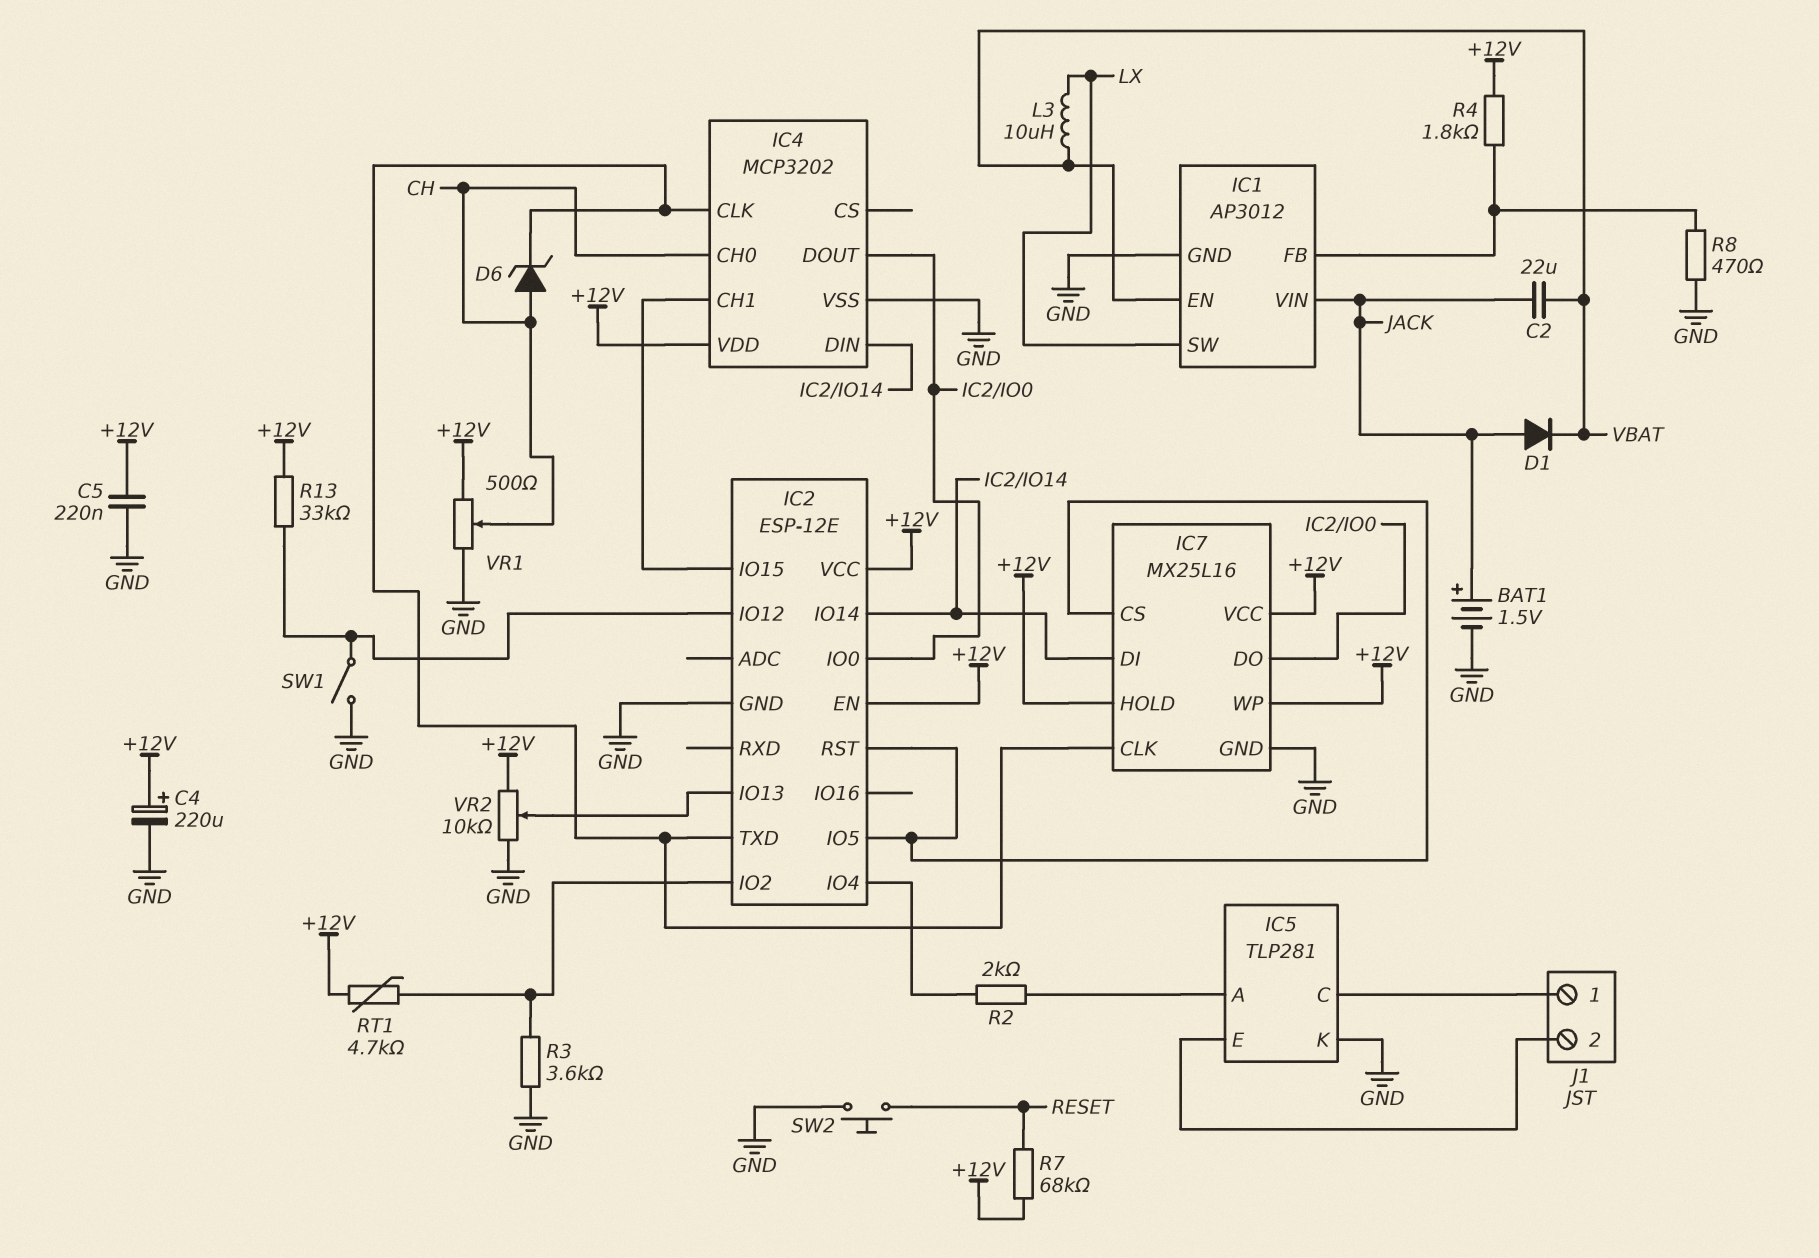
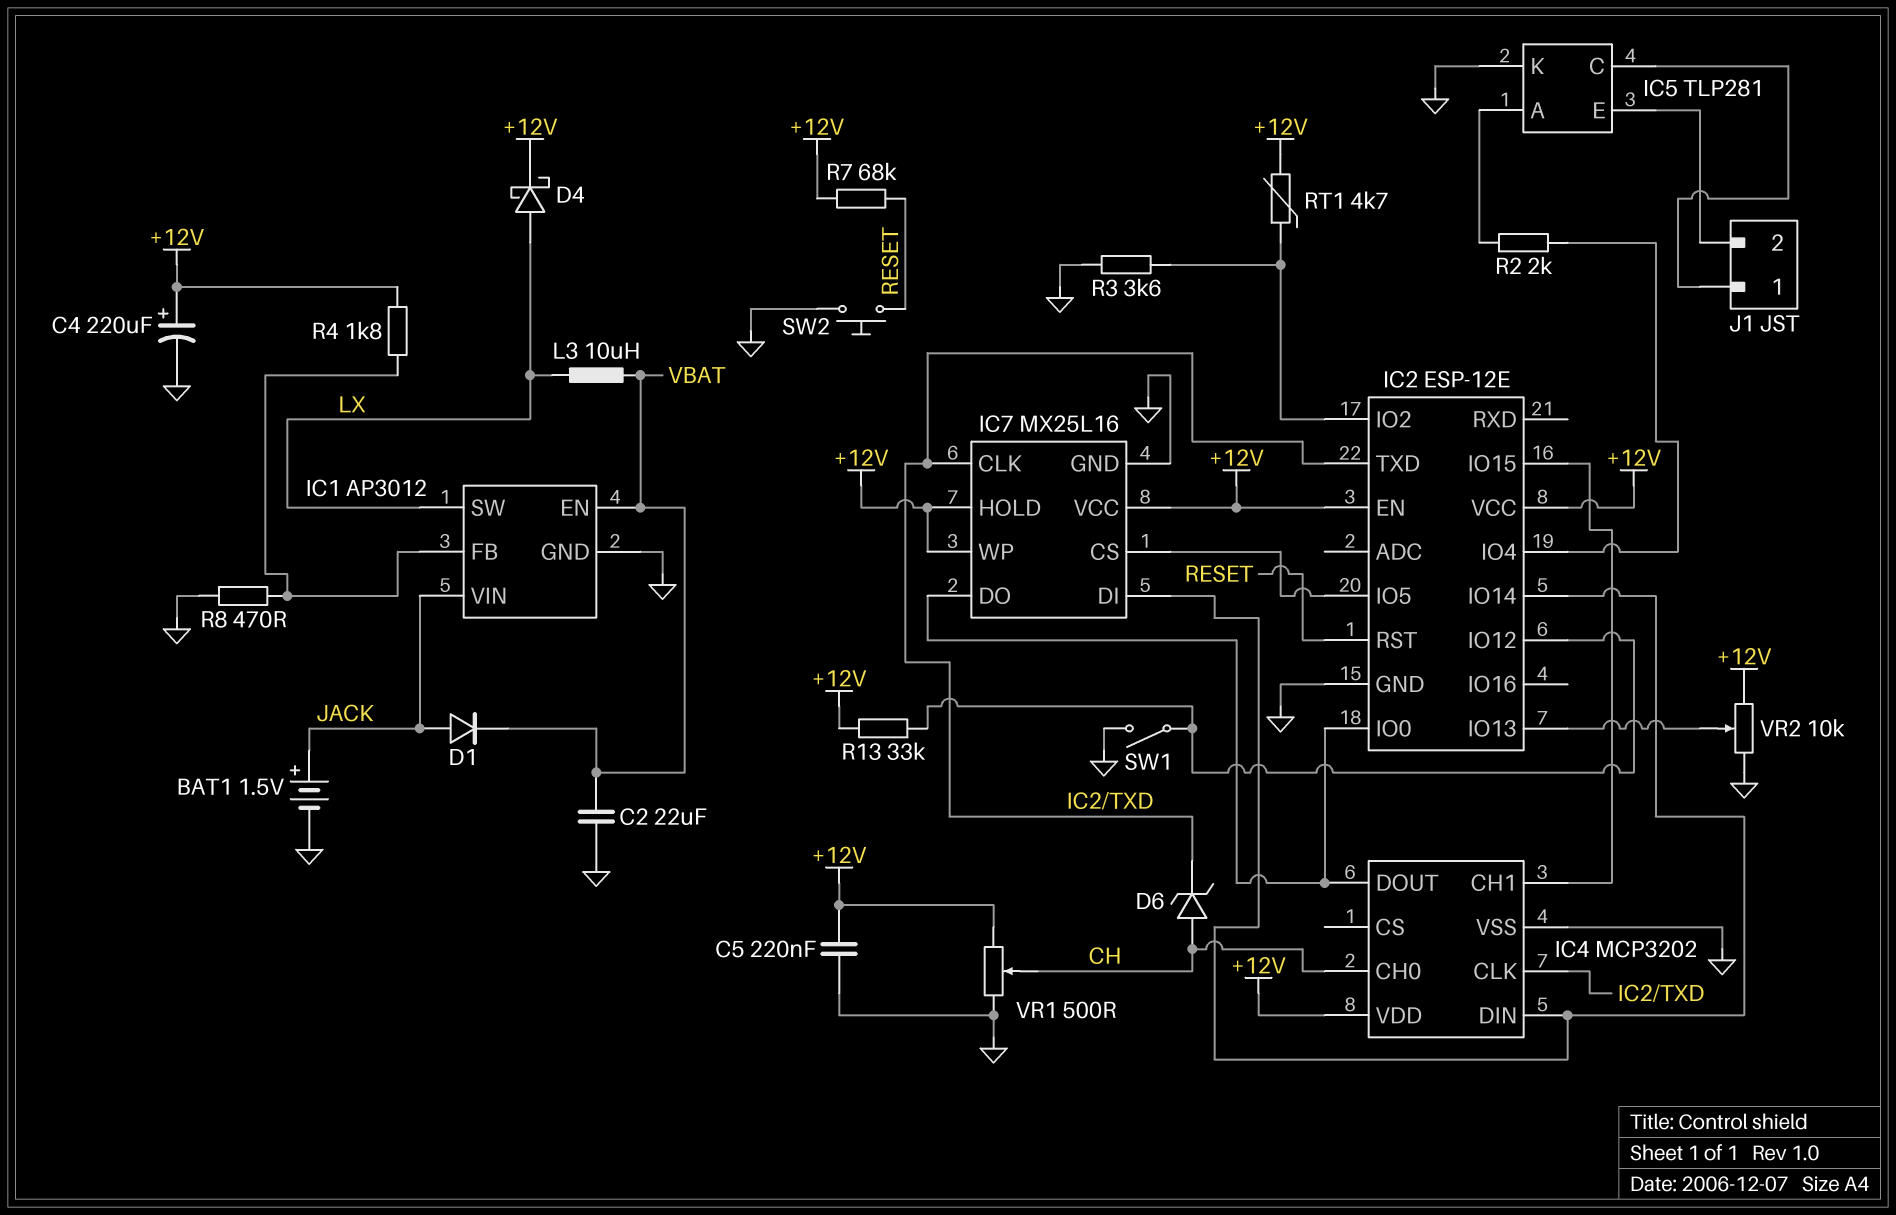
C2: 22uF (JACK, VBAT) -> 22uF (GND, VBAT)
D4: none -> schottky (A LX, K +12V)
IC2 pin RST: IC2/IO5 -> RESET

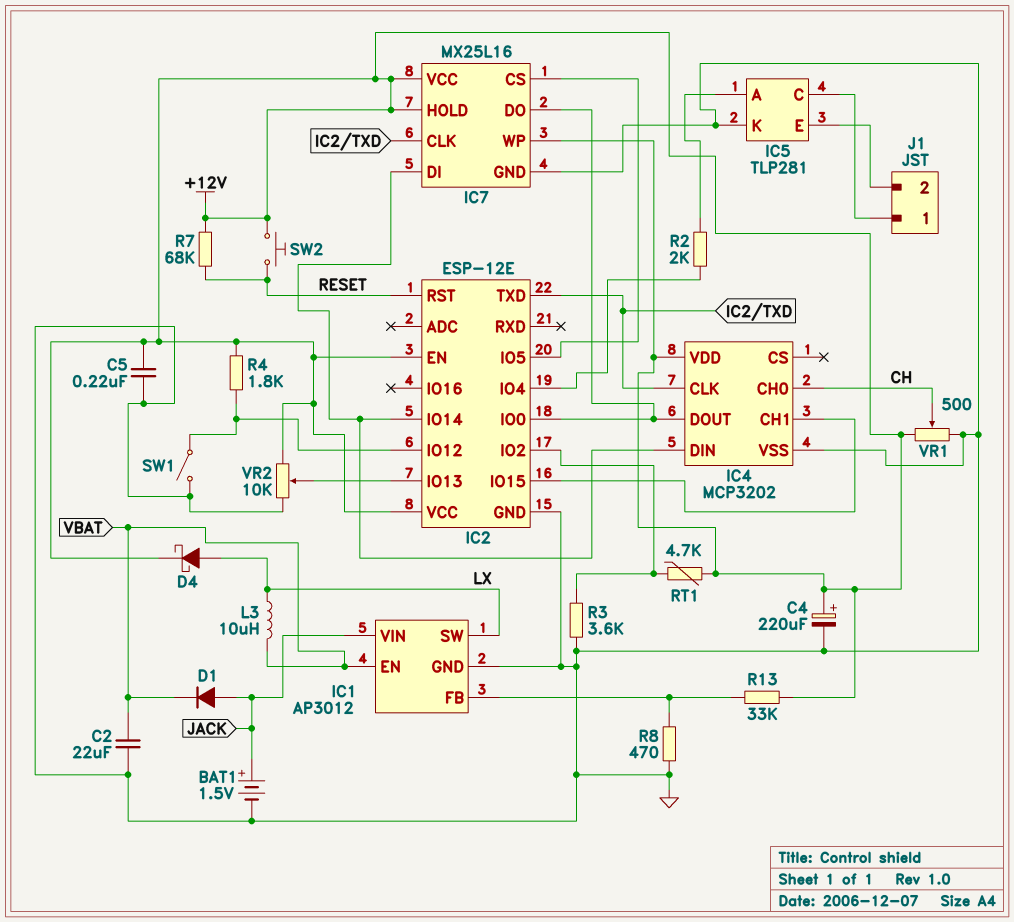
D6: zener (A CH, K IC2/TXD) -> none
R4: 1.8k (+12V, IC1/FB) -> 1.8k (+12V, IC2/IO12)
R13: 33k (+12V, IC2/IO12) -> 33k (+12V, IC1/FB)
SW2: button (GND, RESET) -> button (+12V, RESET)

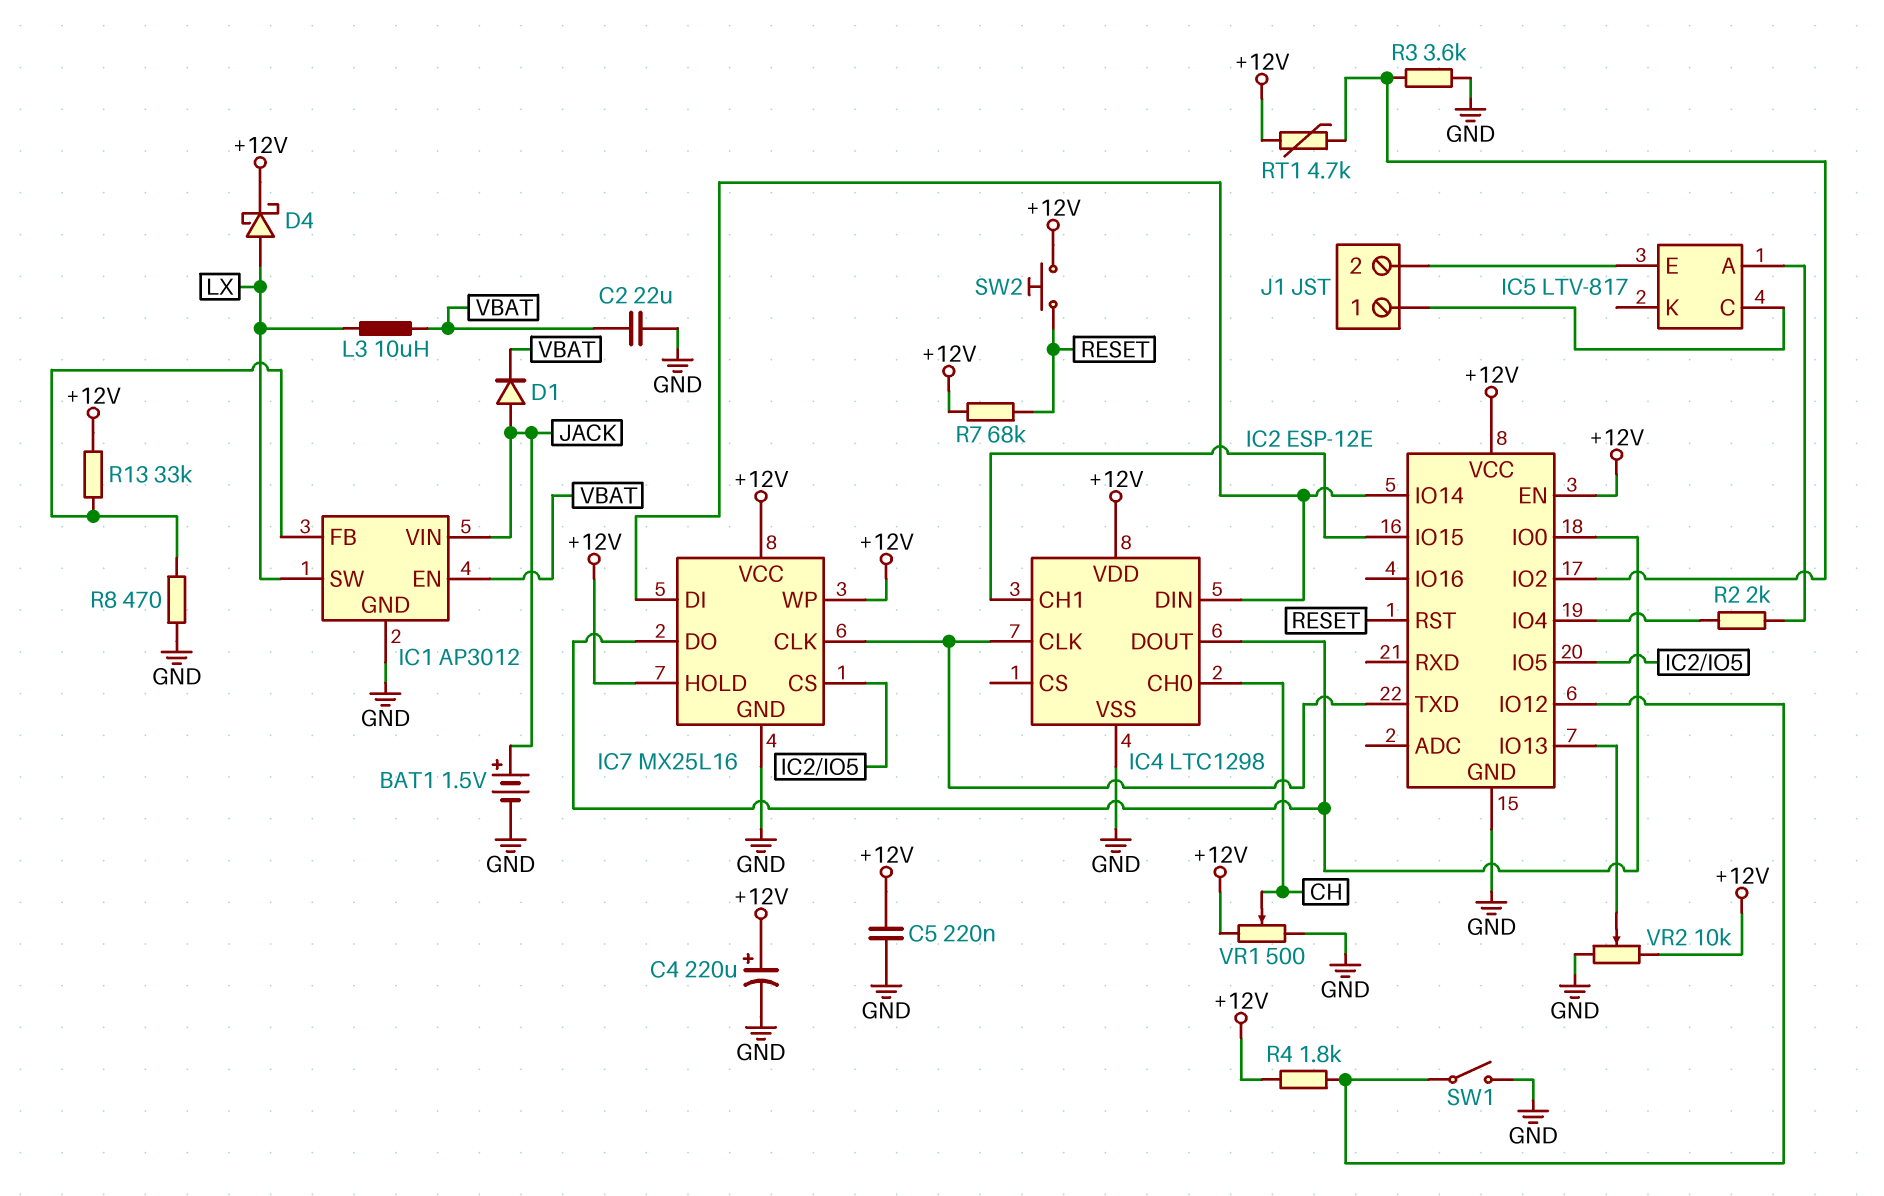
IC4: MCP3202 -> LTC1298
IC5: TLP281 -> LTV-817
IC5 pin K: GND -> none

